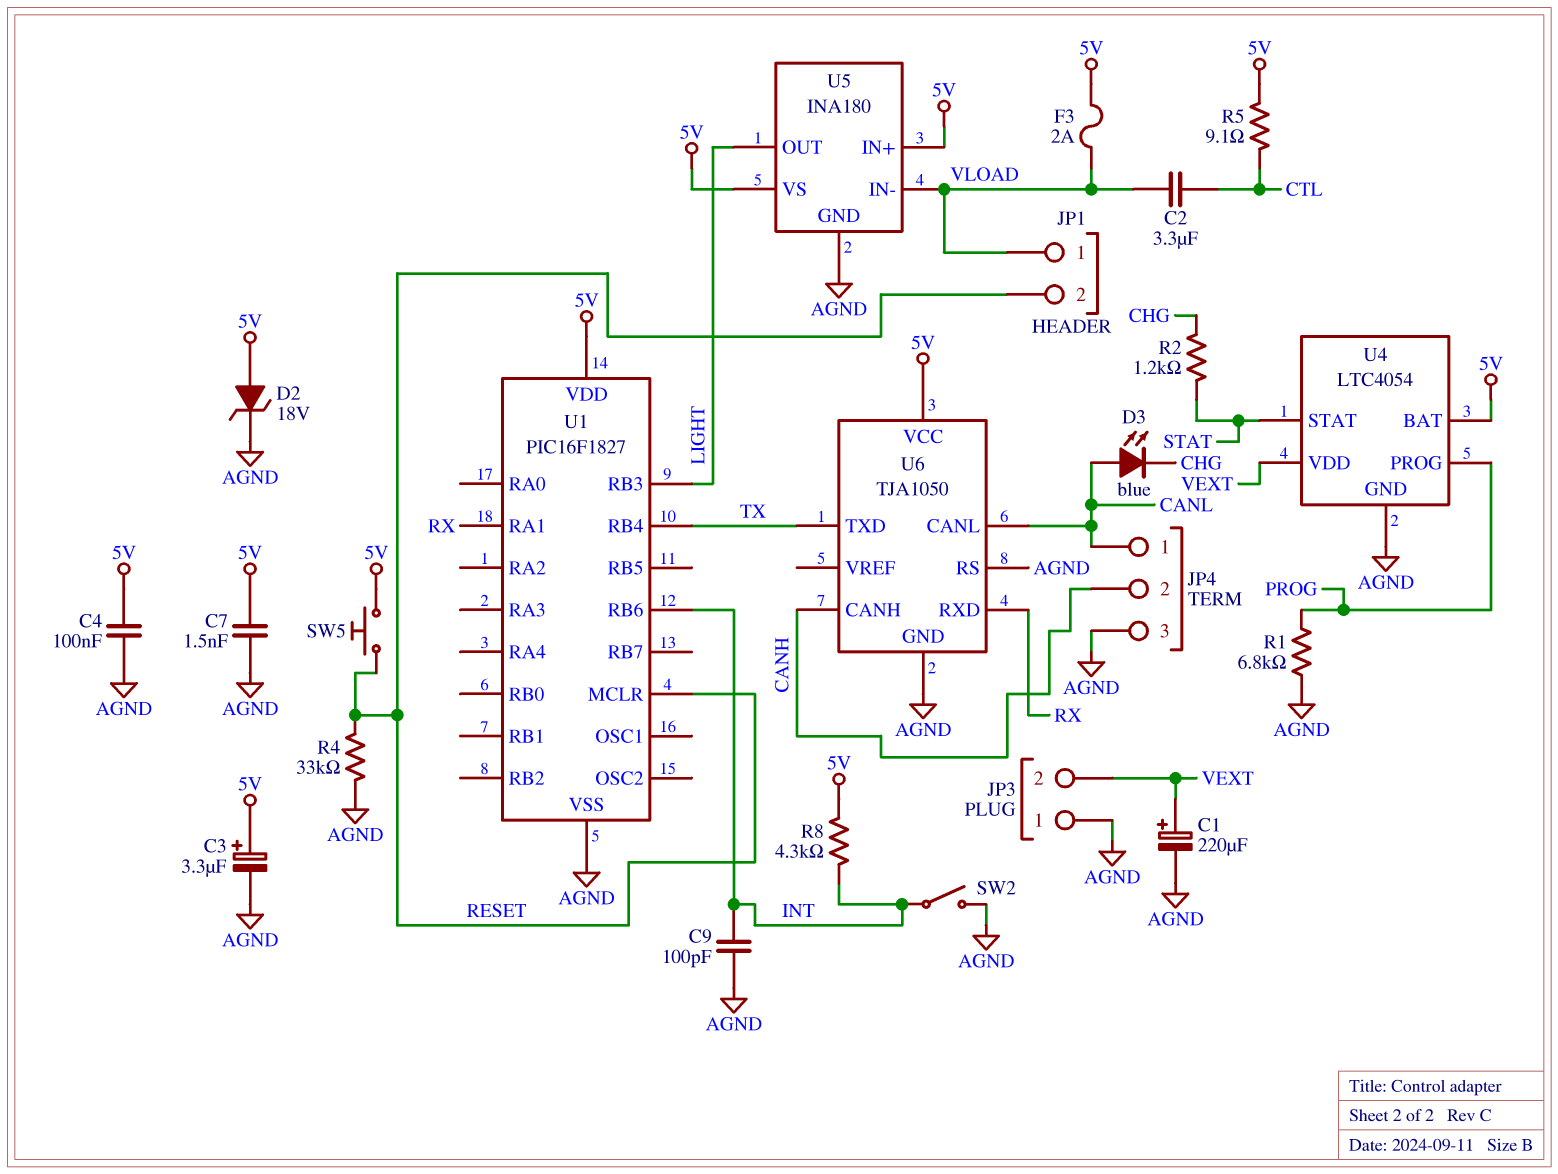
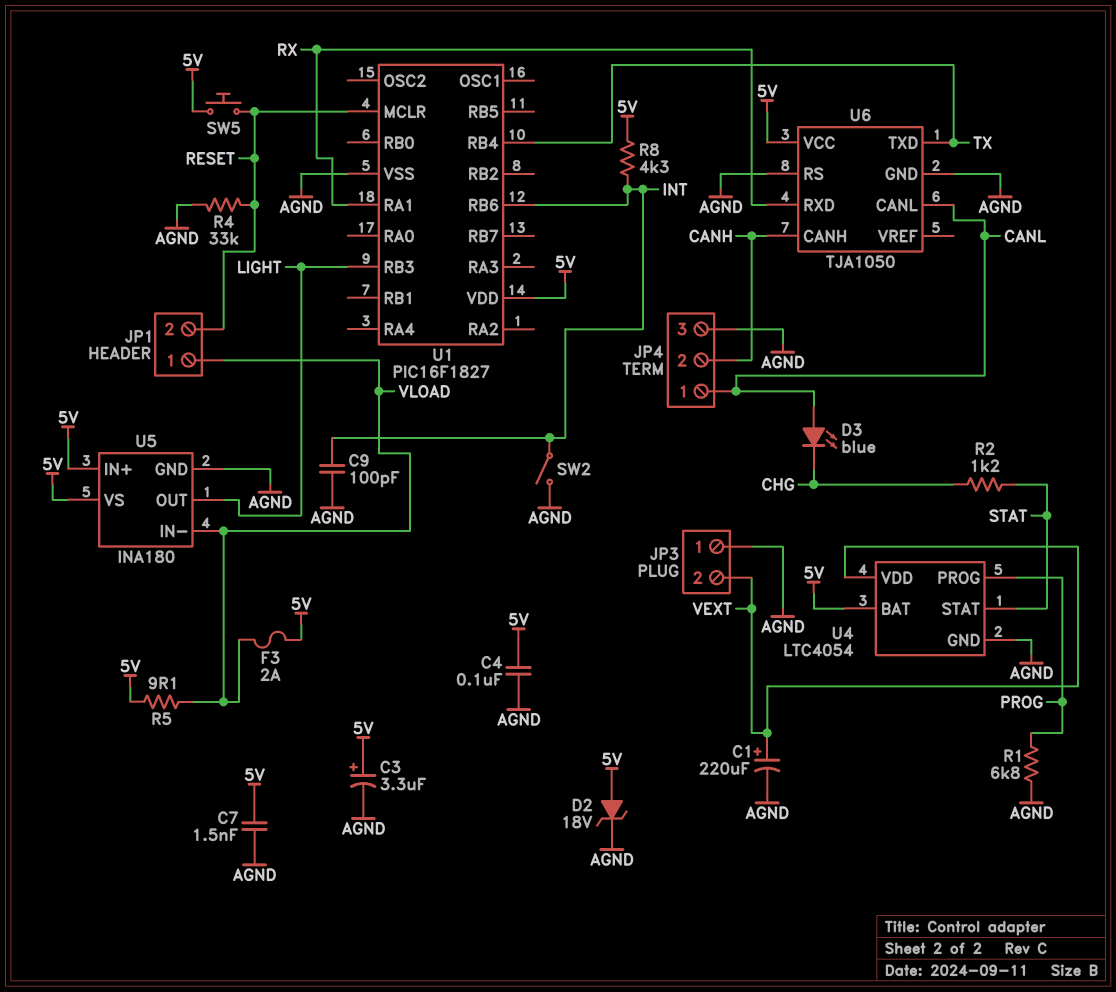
C2: 3.3uF (CTL, VLOAD) -> none
R5: 9.1 (5V, CTL) -> 9.1 (5V, VLOAD)

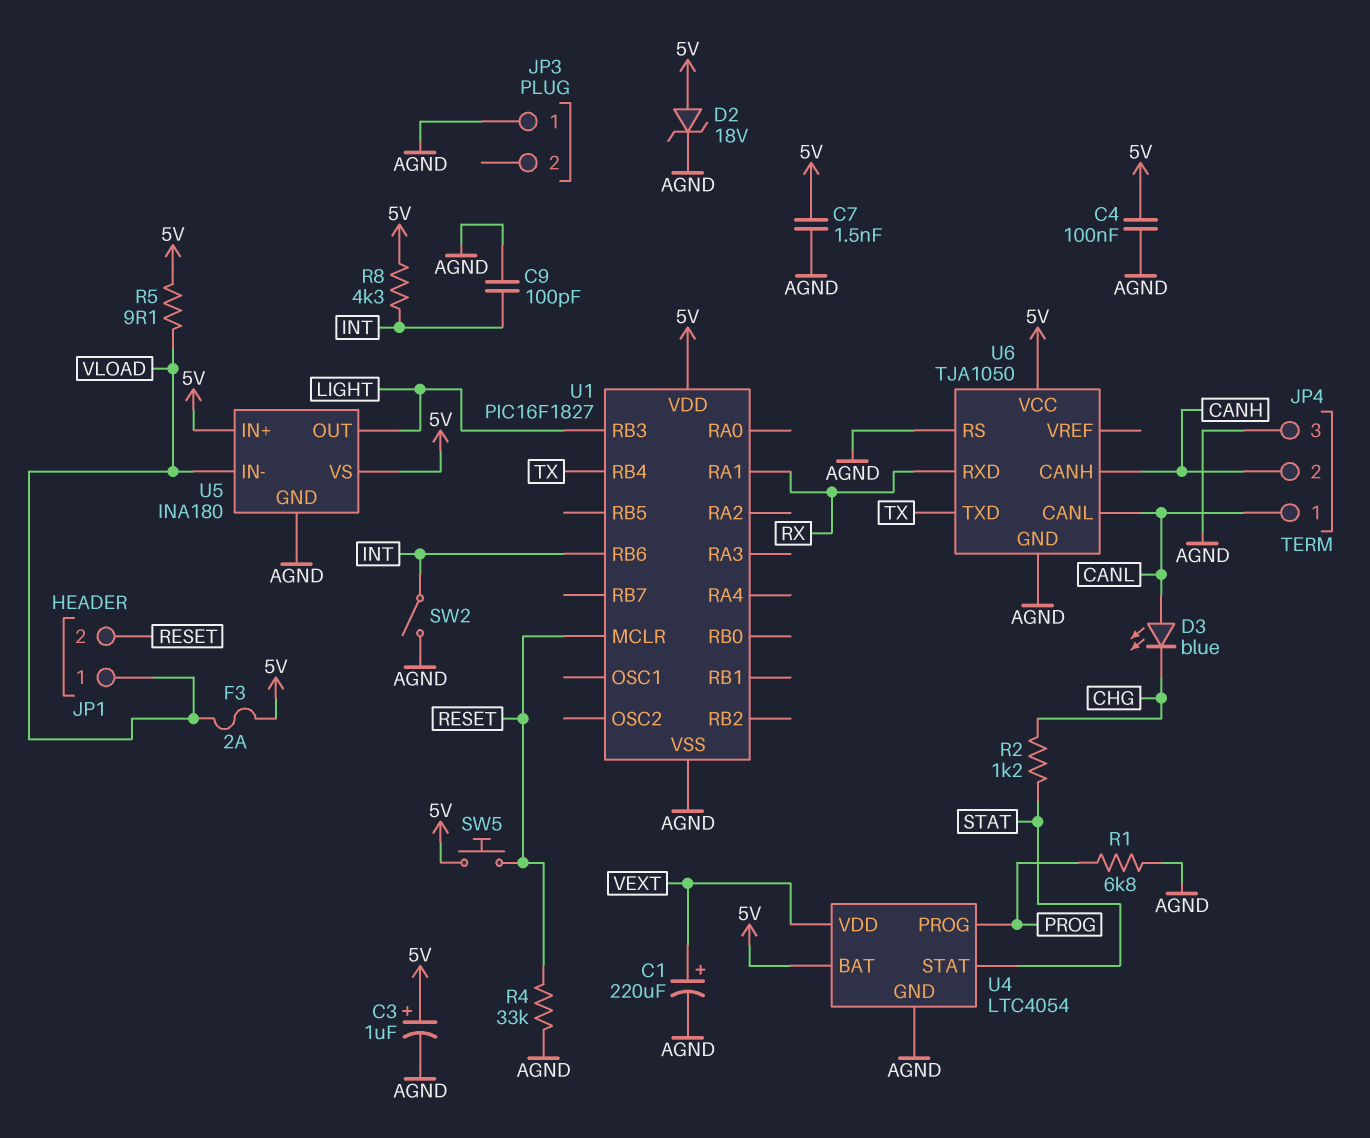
C3: 3.3uF (plus 5V, minus AGND) -> 1uF (plus 5V, minus AGND)
JP3 pin 2: VEXT -> none

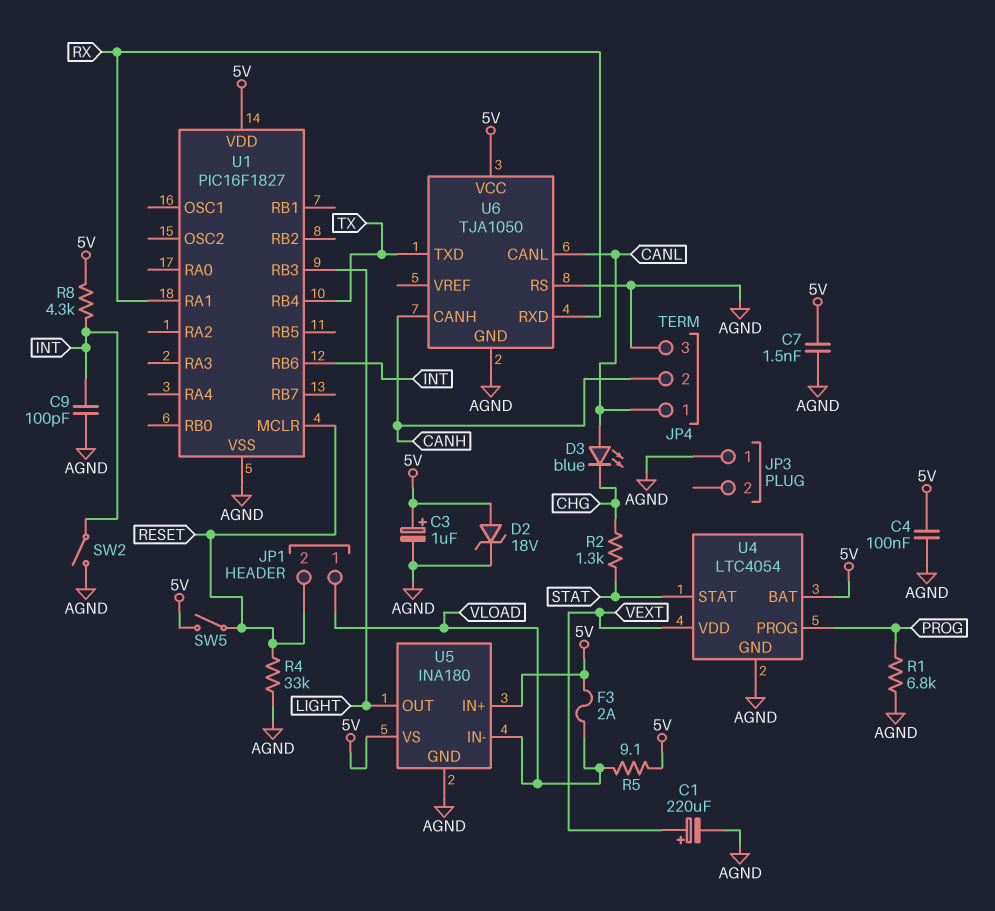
R2: 1.2k (CHG, STAT) -> 1.3k (CHG, STAT)
SW5: button (5V, RESET) -> switch (5V, RESET)

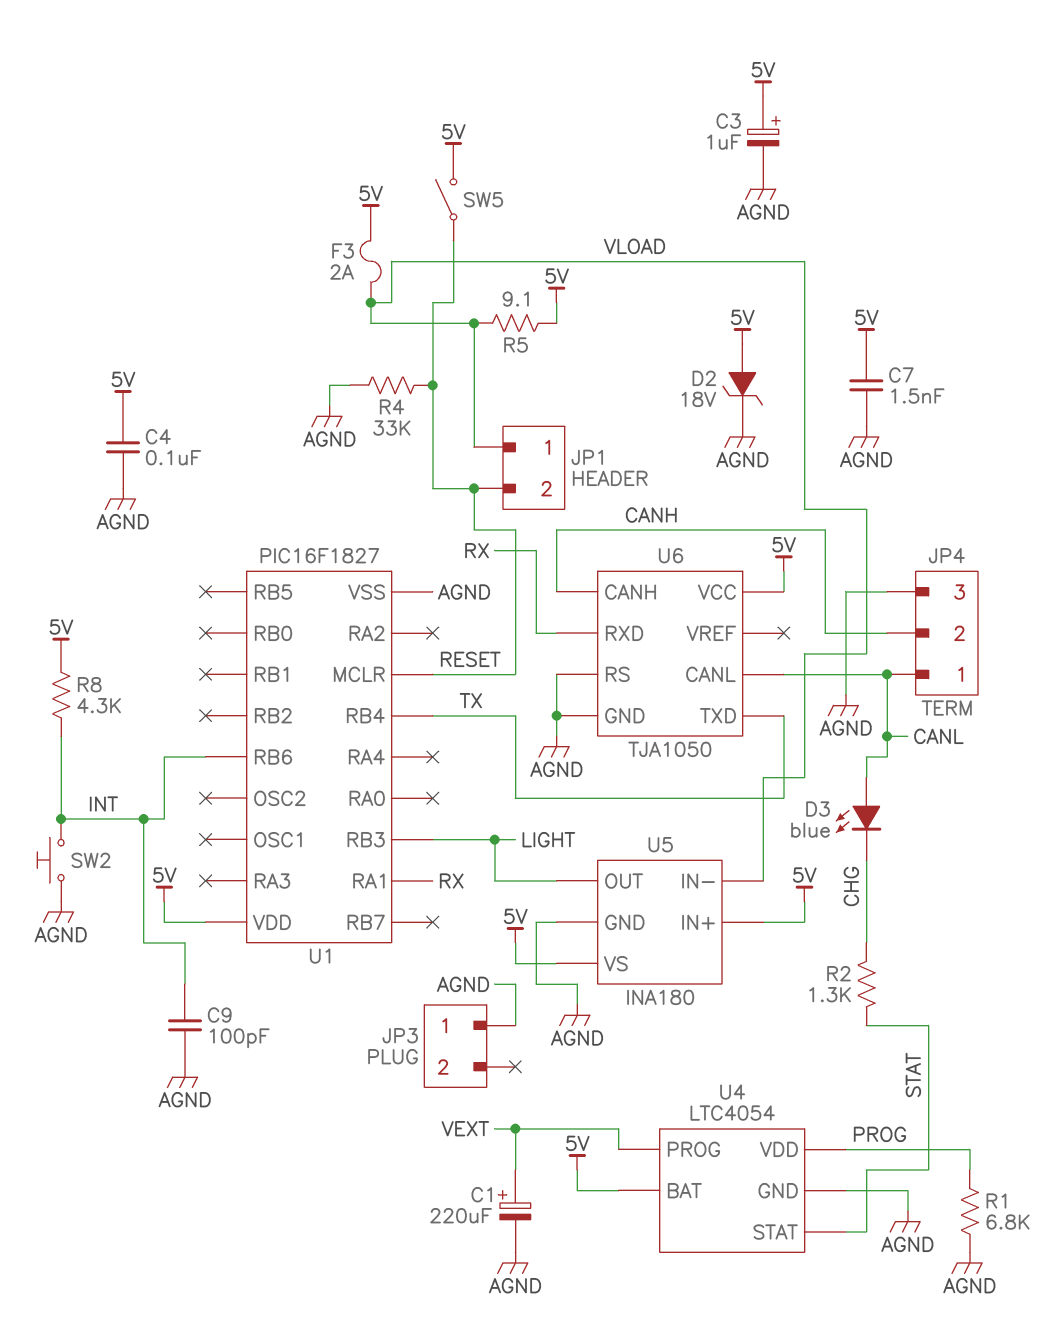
SW2: switch (AGND, INT) -> button (AGND, INT)
U4 pin PROG: PROG -> VEXT
U4 pin VDD: VEXT -> PROG

